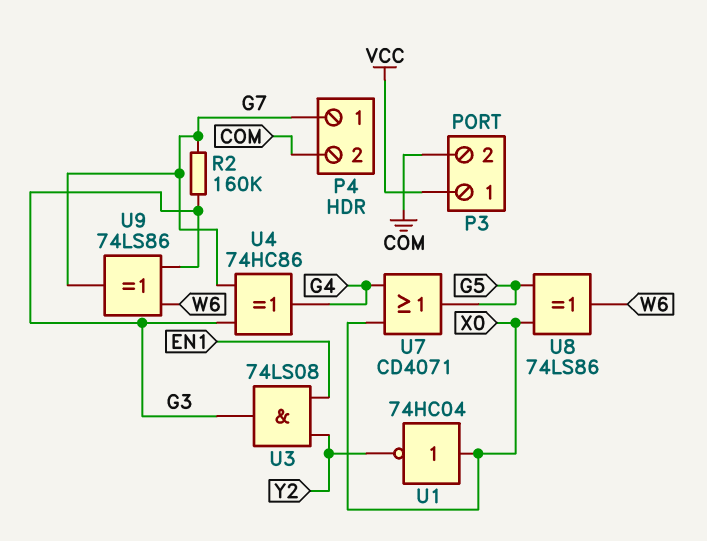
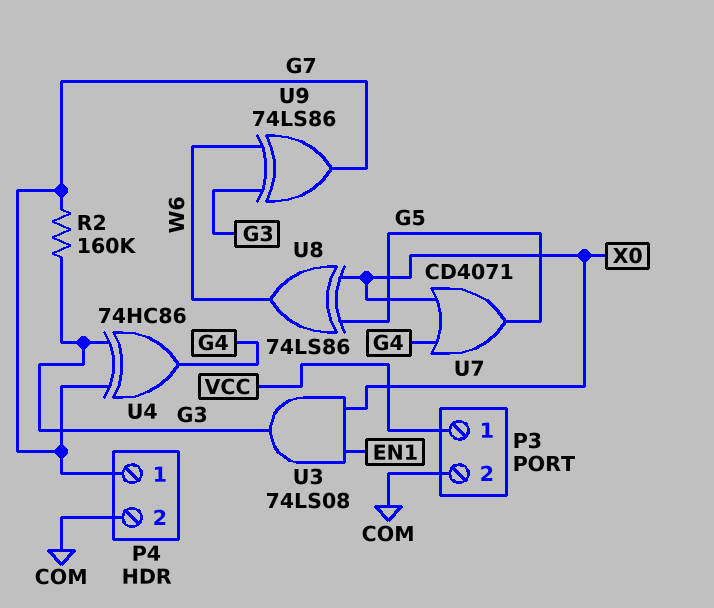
U1: NOT 74HC04 (in X0, out Y2) -> none
U3: AND 74LS08 (in EN1, in Y2, out G3) -> AND 74LS08 (in EN1, in X0, out G3)

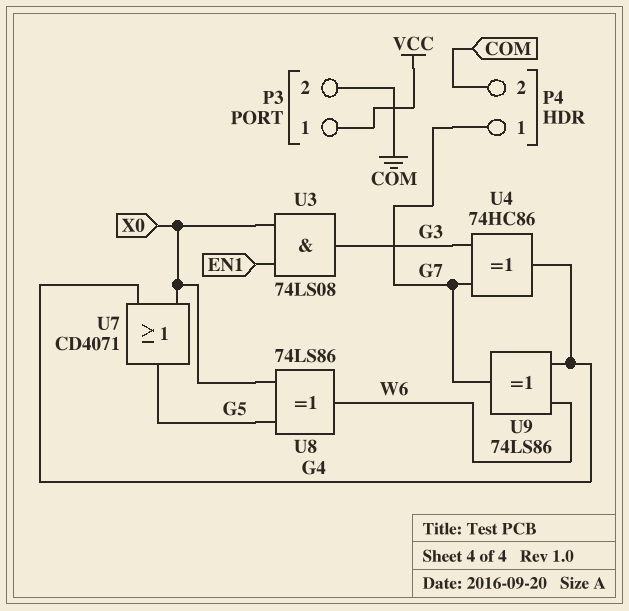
R2: 160k (G3, G7) -> none
U9: XOR 74LS86 (in G3, in W6, out G7) -> XOR 74LS86 (in G4, in W6, out G7)

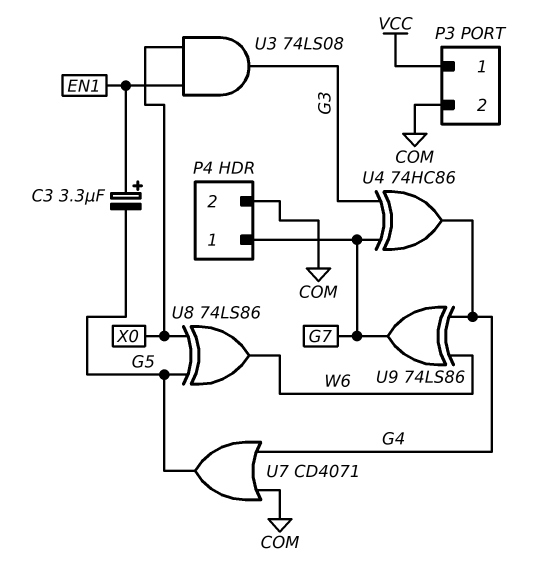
C3: none -> 3.3uF (plus EN1, minus G5)
U7: OR CD4071 (in G4, in X0, out G5) -> OR CD4071 (in COM, in G4, out G5)

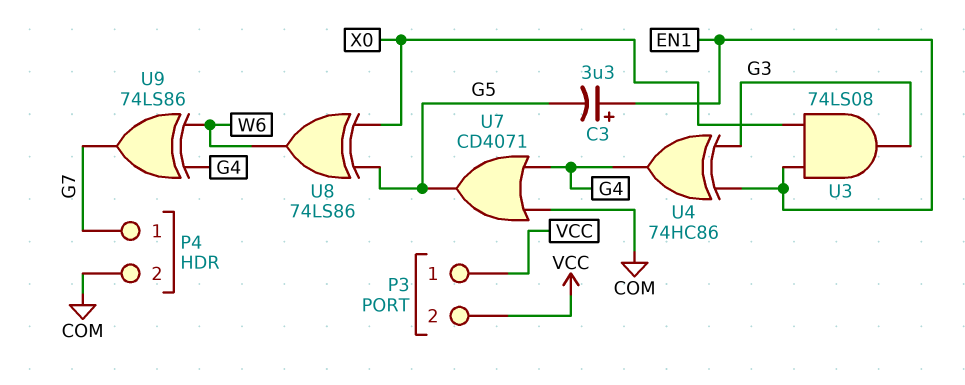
P3 pin 2: COM -> VCC
U4: XOR 74HC86 (in G3, in G7, out G4) -> XOR 74HC86 (in EN1, in G3, out G4)

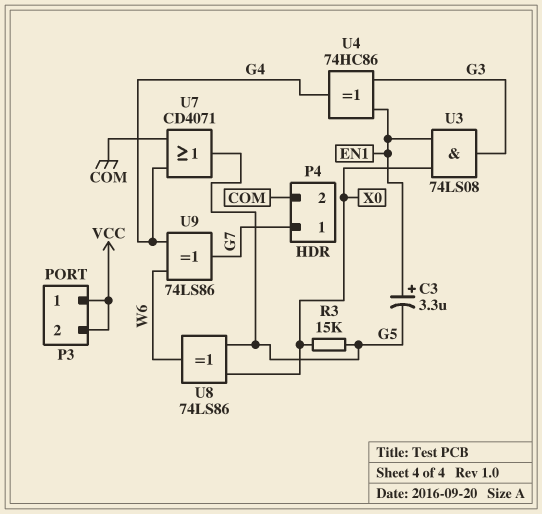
R3: none -> 15k (G5, X0)

